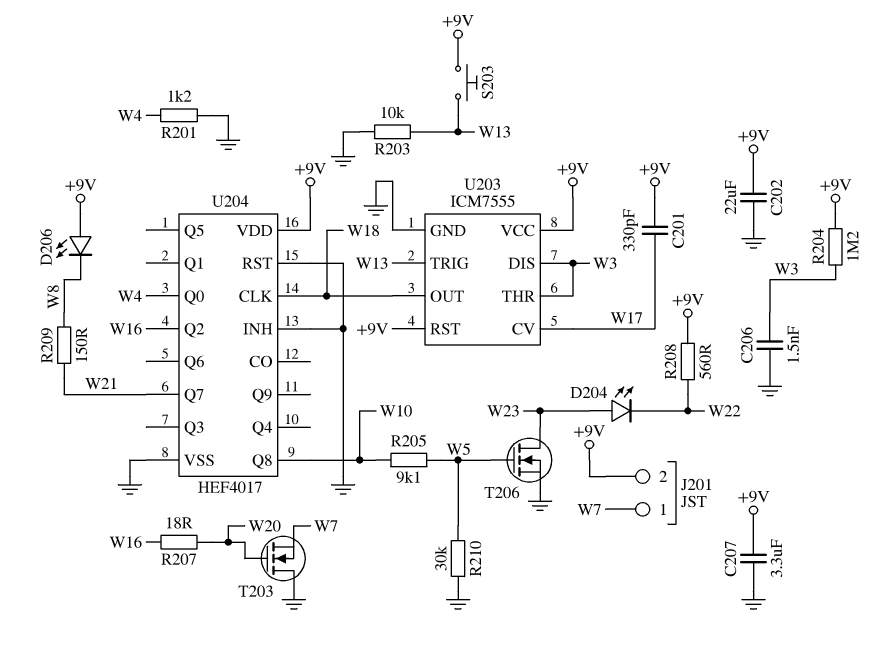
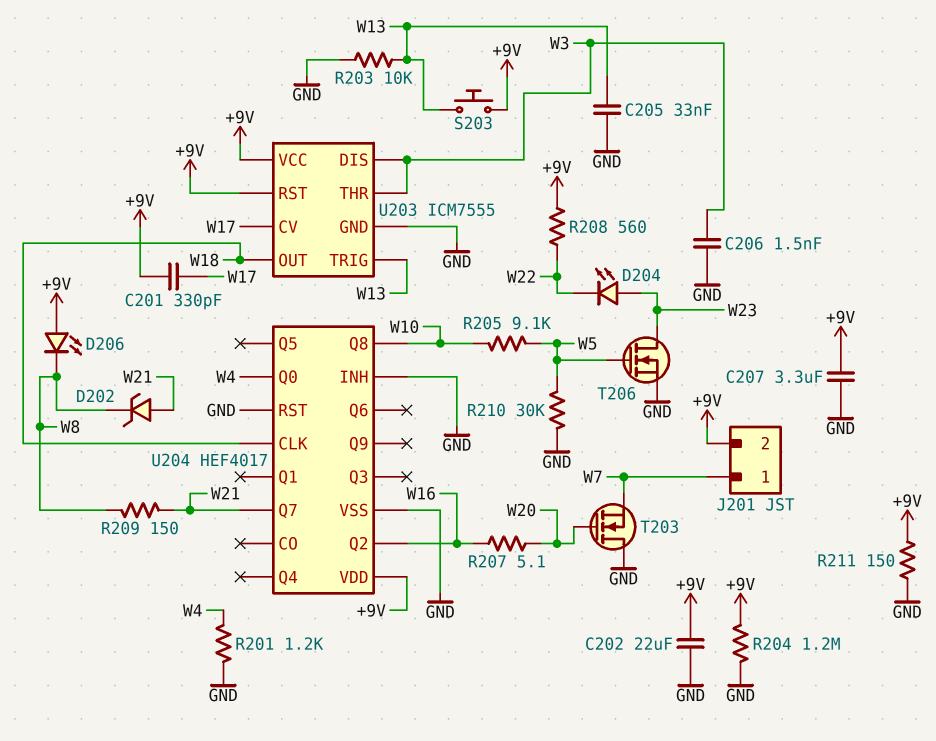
C205: none -> 33nF (GND, W13)
D202: none -> zener (A W21, K W8)
R204: 1.2M (+9V, W3) -> 1.2M (+9V, GND)
R207: 18 (W16, W20) -> 5.1 (W16, W20)
R211: none -> 150 (+9V, GND)

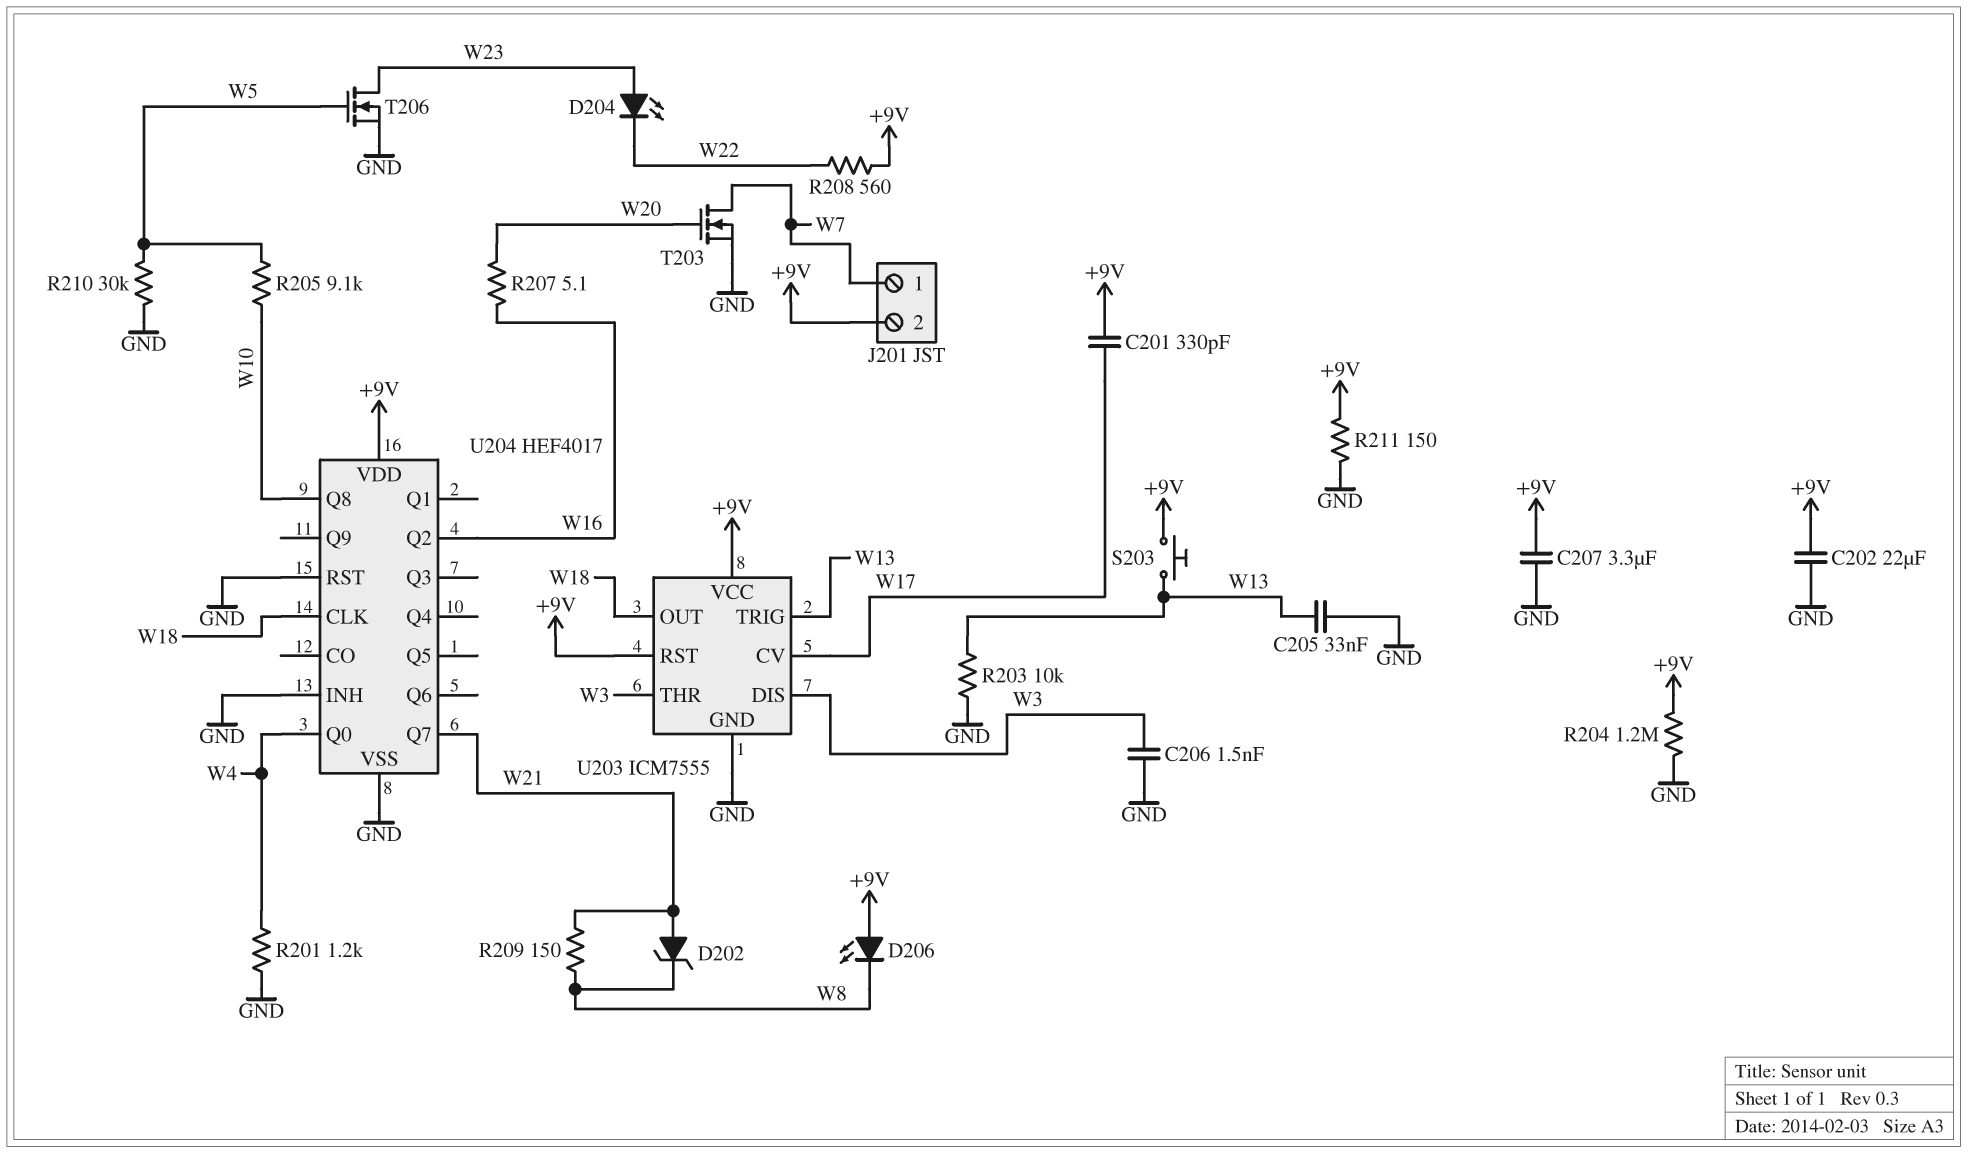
T203: NMOS (G W20, D GND, S W7) -> NMOS (G W20, D W7, S GND)

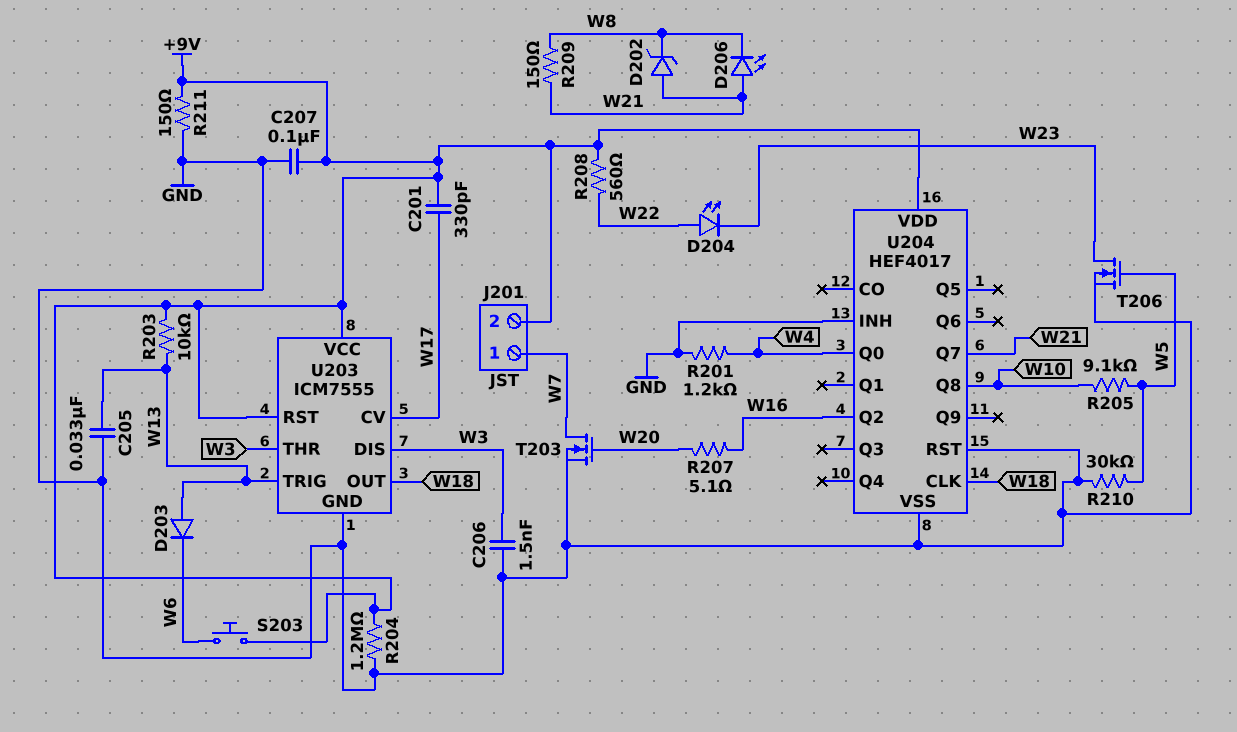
C202: 22uF (+9V, GND) -> none
C207: 3.3uF (+9V, GND) -> 100nF (+9V, GND)
D203: none -> diode (A W13, K W6)
D204: LED (A W23, K W22) -> LED (A W22, K W23)
D206: LED (A +9V, K W8) -> LED (A W21, K W8)
R203: 10k (GND, W13) -> 10k (+9V, W13)
S203: button (+9V, W13) -> button (+9V, W6)

